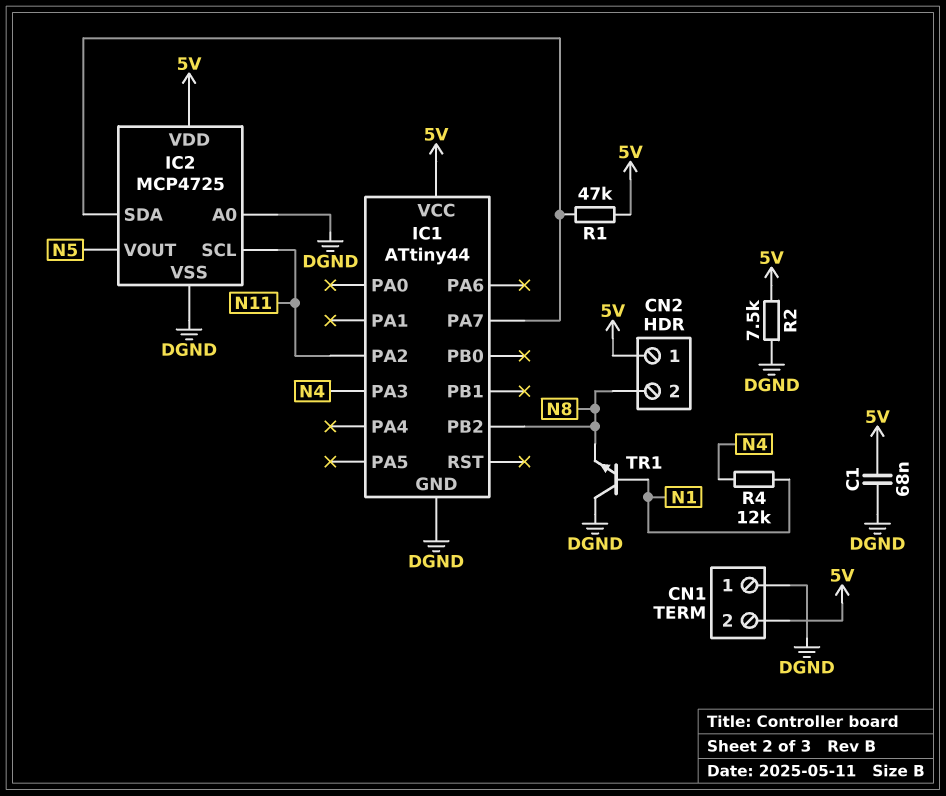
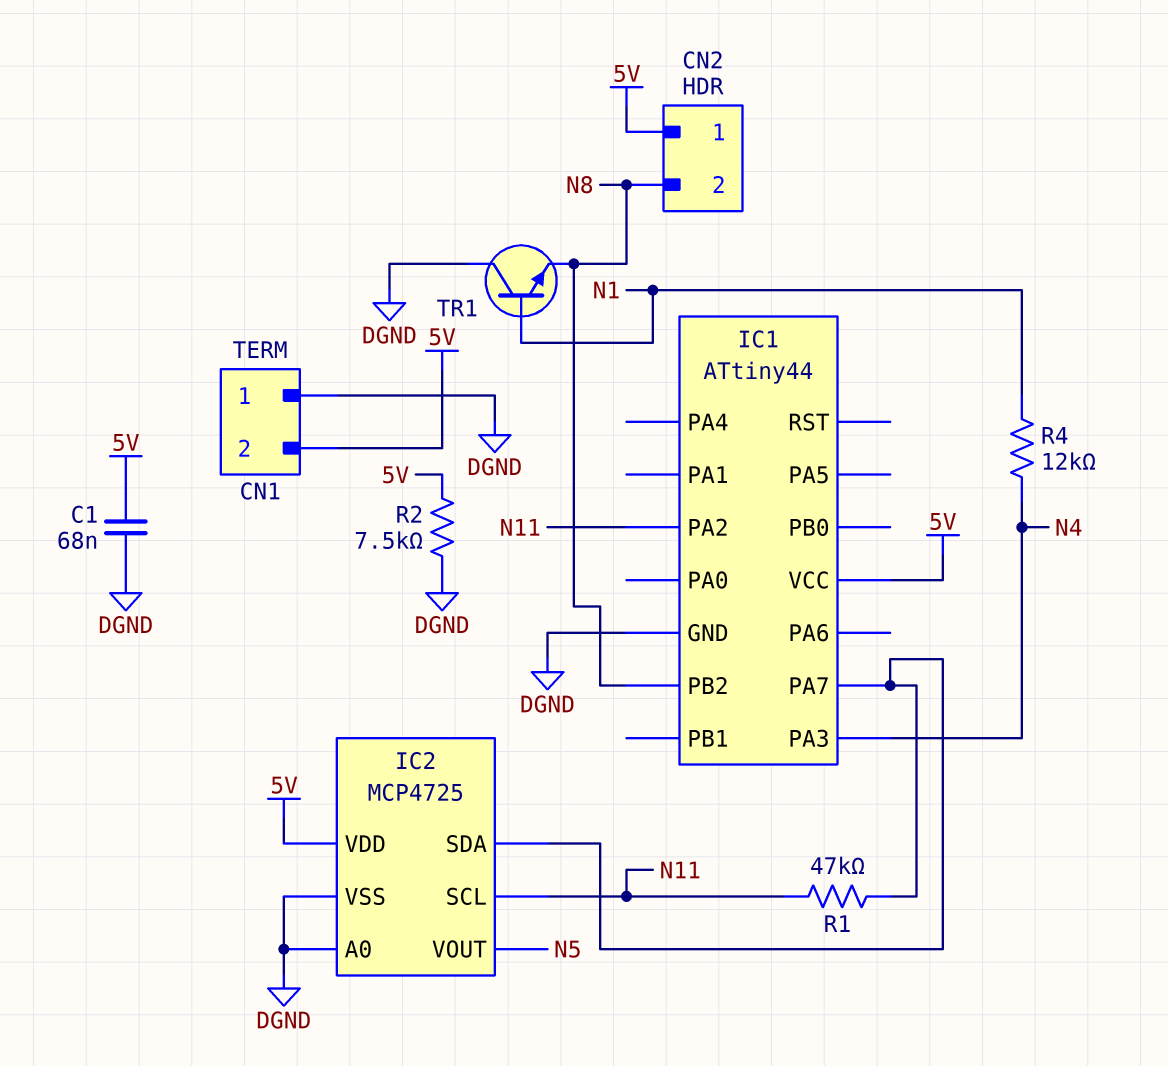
R1: 47k (5V, IC1/PA7) -> 47k (IC1/PA7, N11)

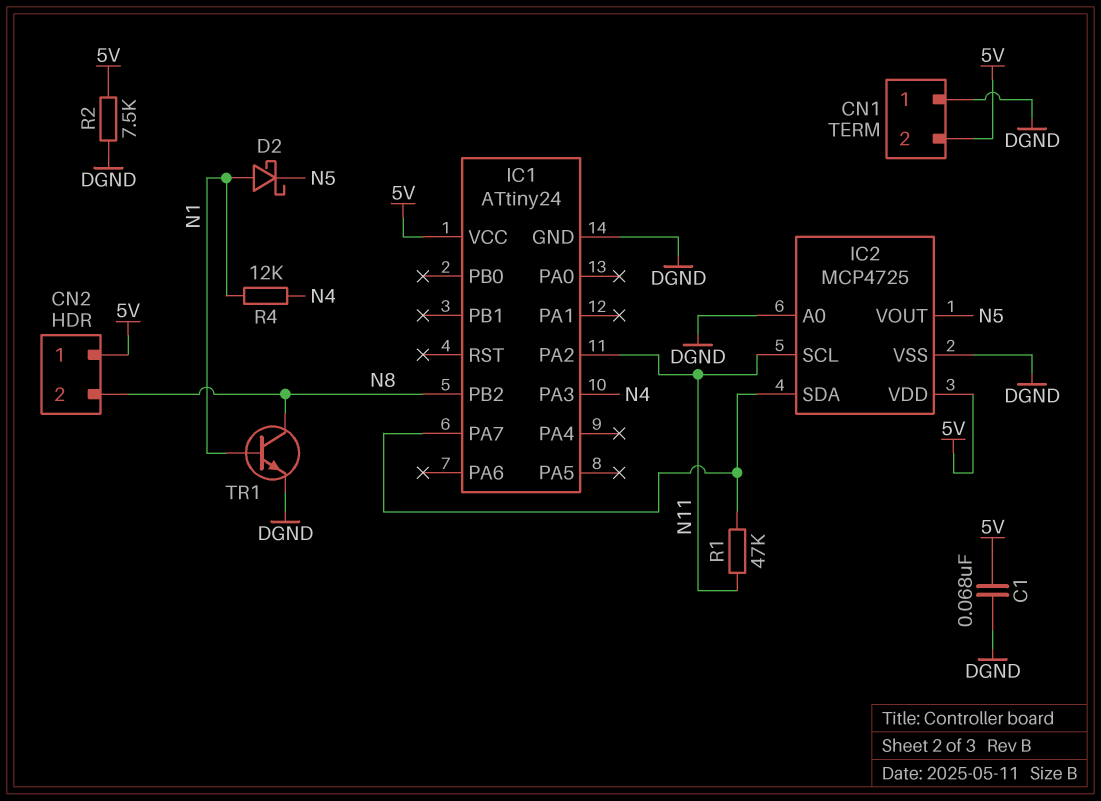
D2: none -> schottky (A N1, K N5)
IC1: ATtiny44 -> ATtiny24
TR1: NPN (B N1, C DGND, E N8) -> NPN (B N1, C N8, E DGND)

